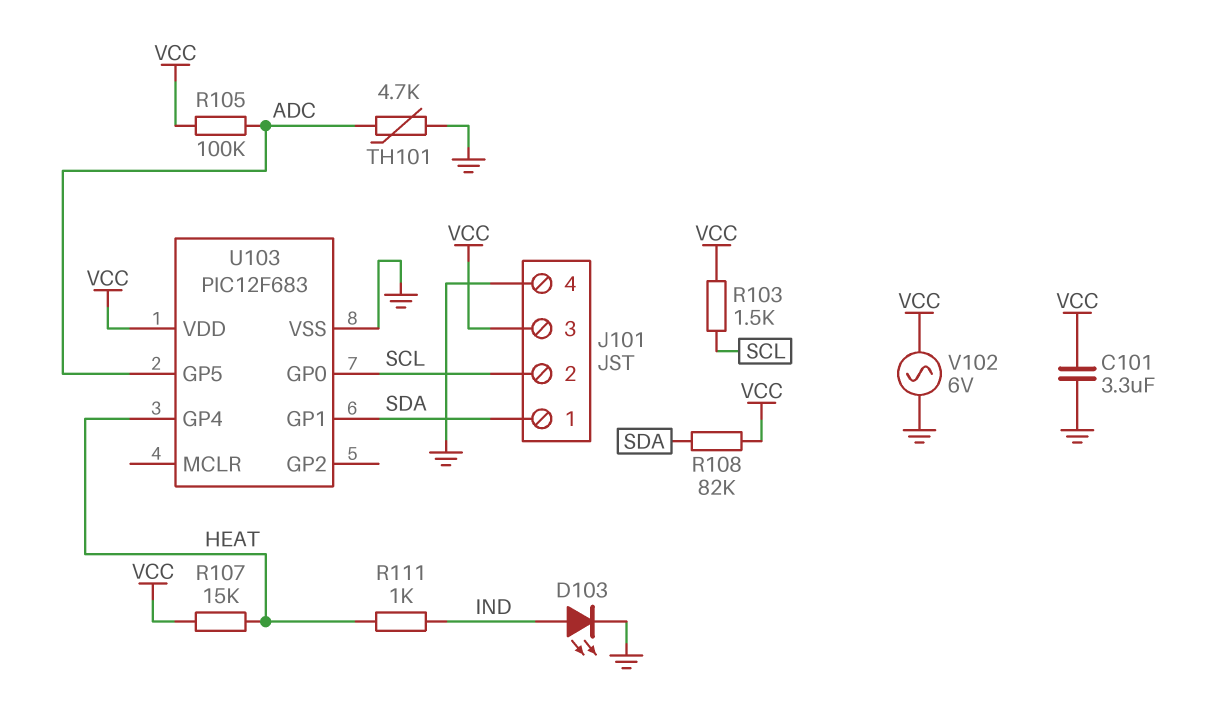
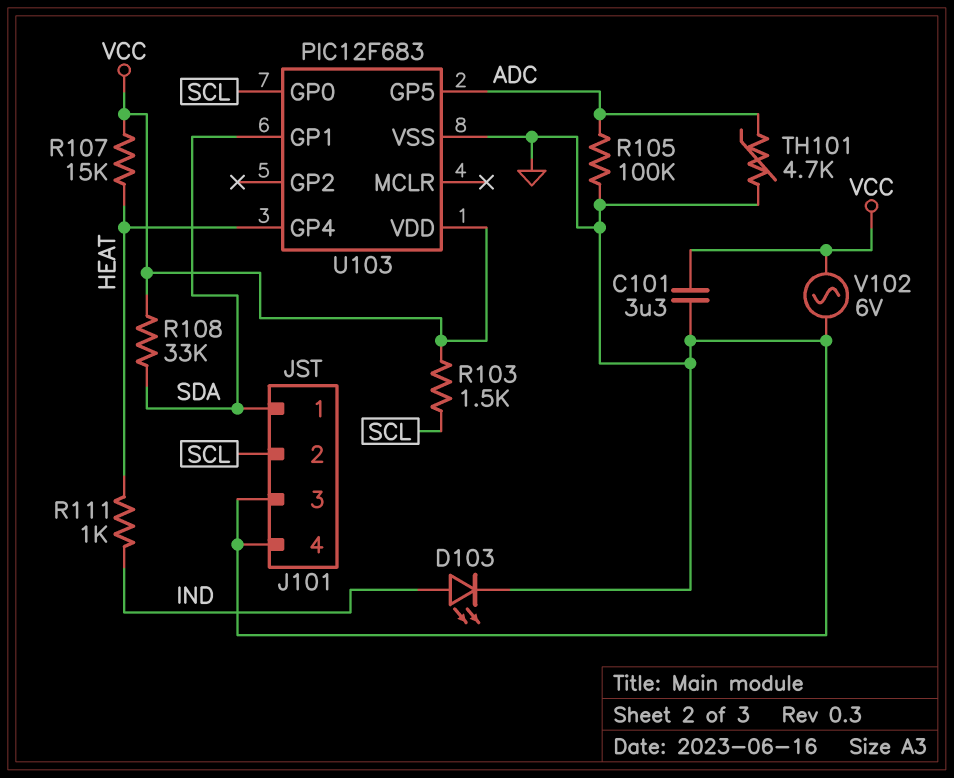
J101 pin 3: VCC -> GND
R105: 100k (ADC, VCC) -> 100k (ADC, GND)
R108: 82k (SDA, VCC) -> 33k (SDA, VCC)

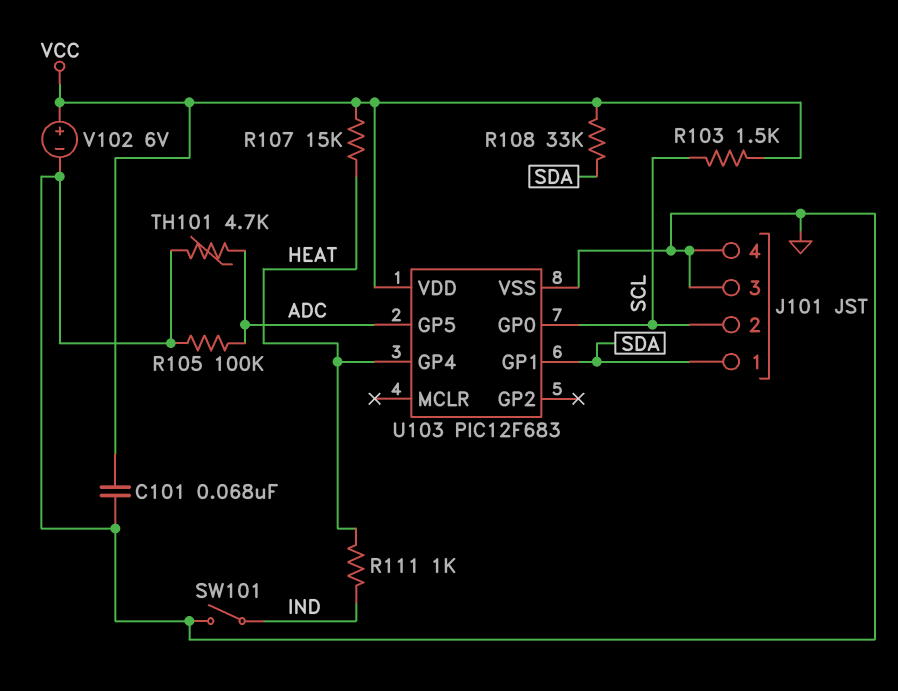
C101: 3.3uF (GND, VCC) -> 68nF (GND, VCC)
D103: LED (A IND, K GND) -> none
SW101: none -> switch (GND, IND)
V102: AC 6V (GND, VCC) -> 6V (plus VCC, minus GND)

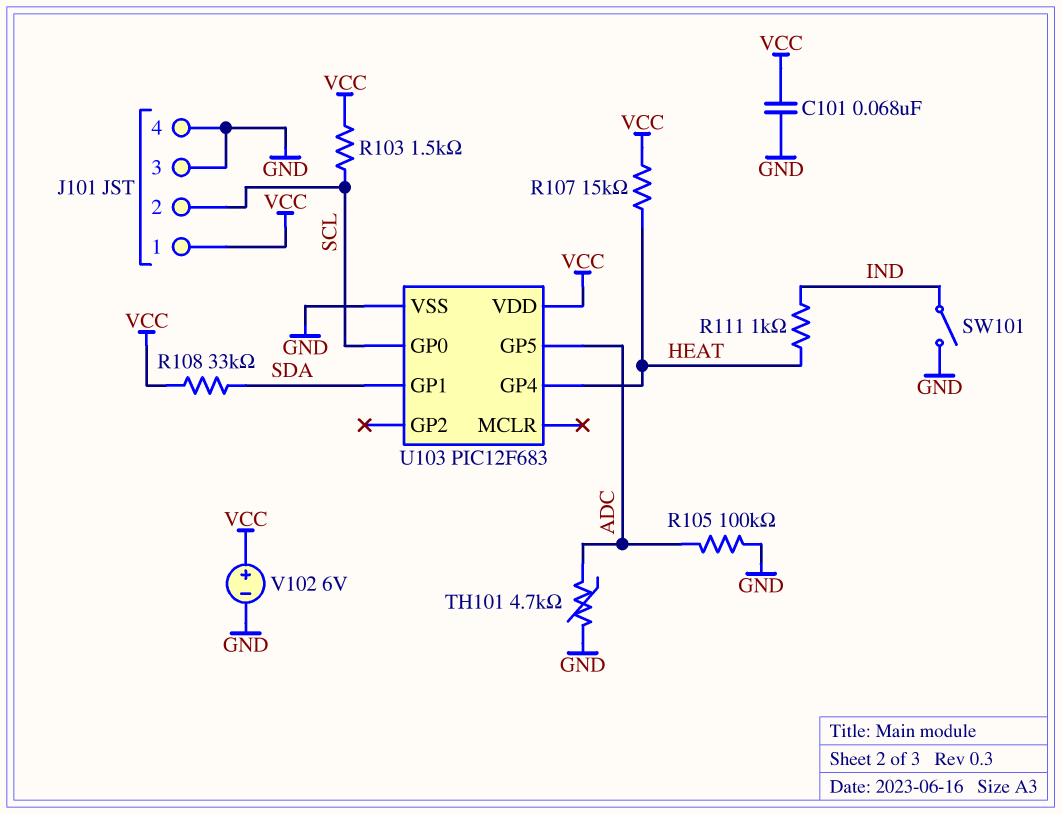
J101 pin 1: SDA -> VCC

